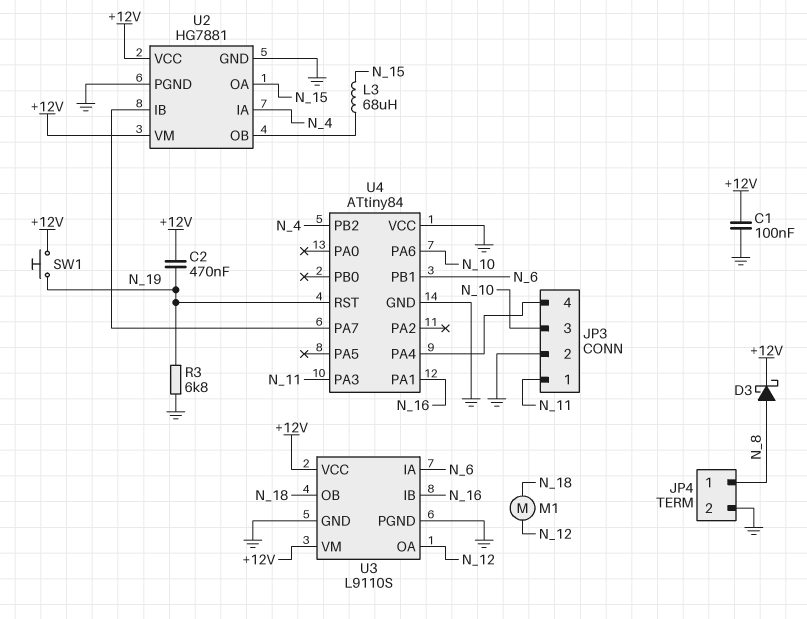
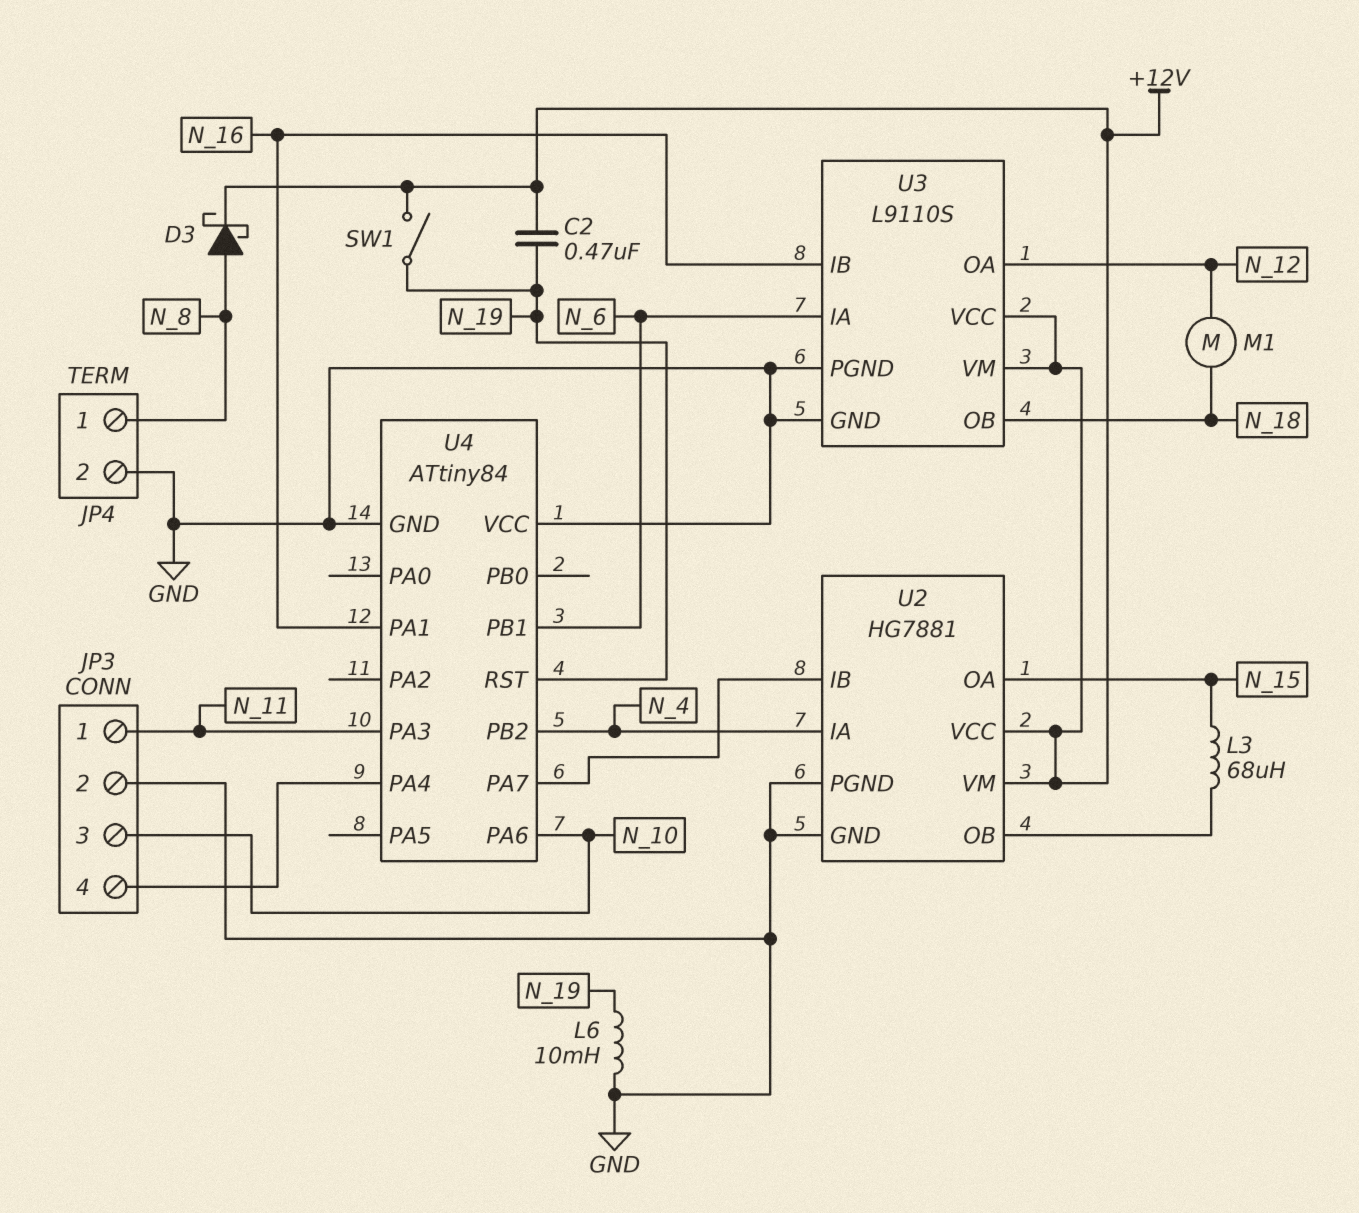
C1: 100nF (+12V, GND) -> none
L6: none -> 10mH (GND, N_19)
R3: 6.8k (GND, N_19) -> none
SW1: button (+12V, N_19) -> switch (+12V, N_19)

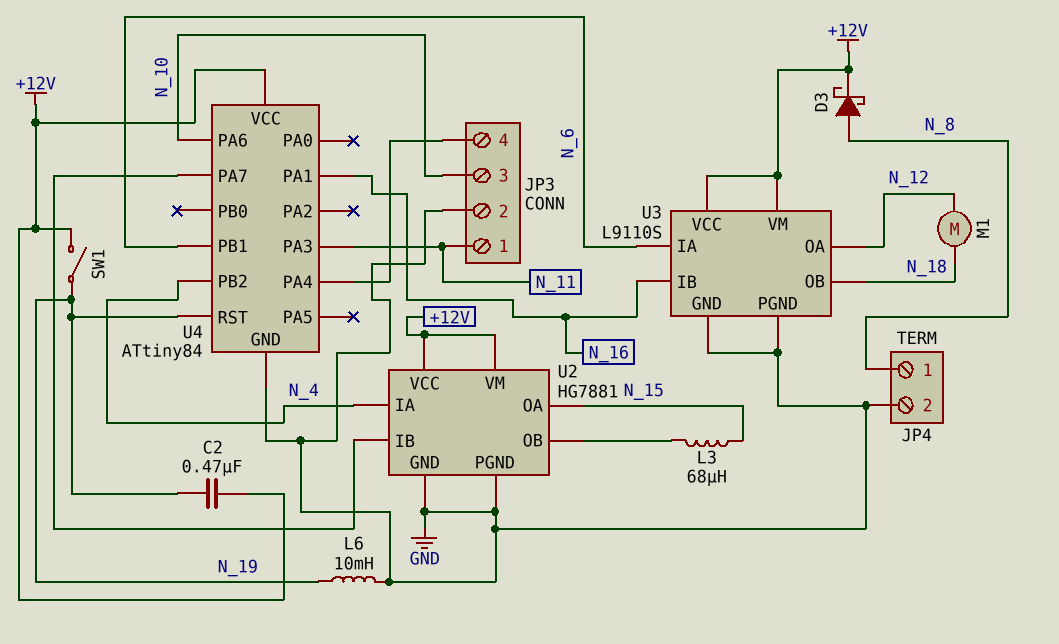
U4 pin VCC: GND -> +12V

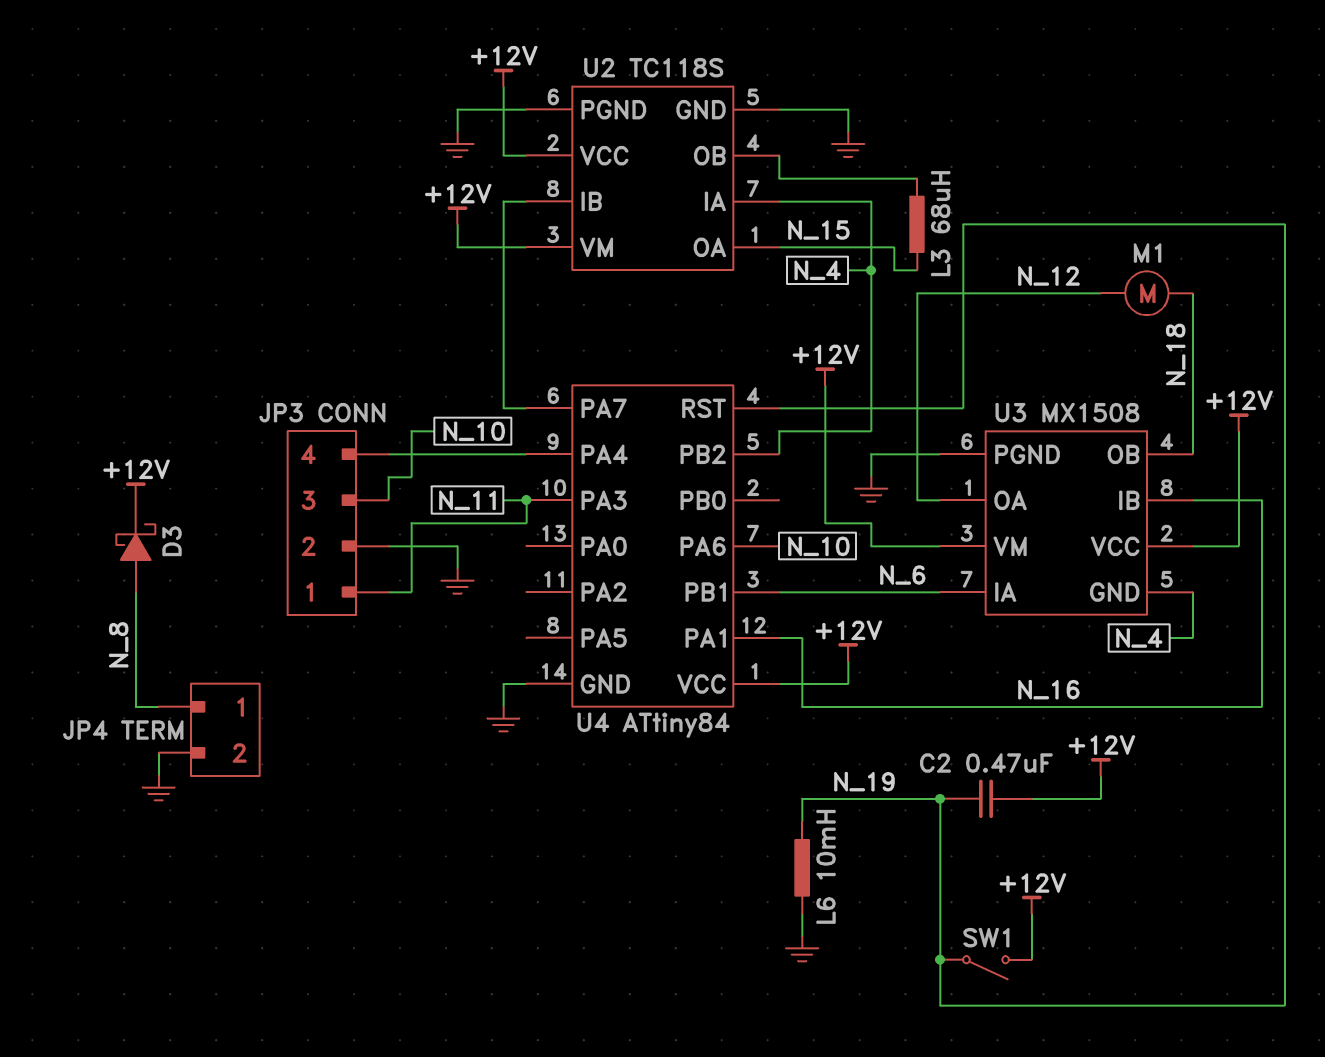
U2: HG7881 -> TC118S
U3: L9110S -> MX1508
U3 pin GND: GND -> N_4

